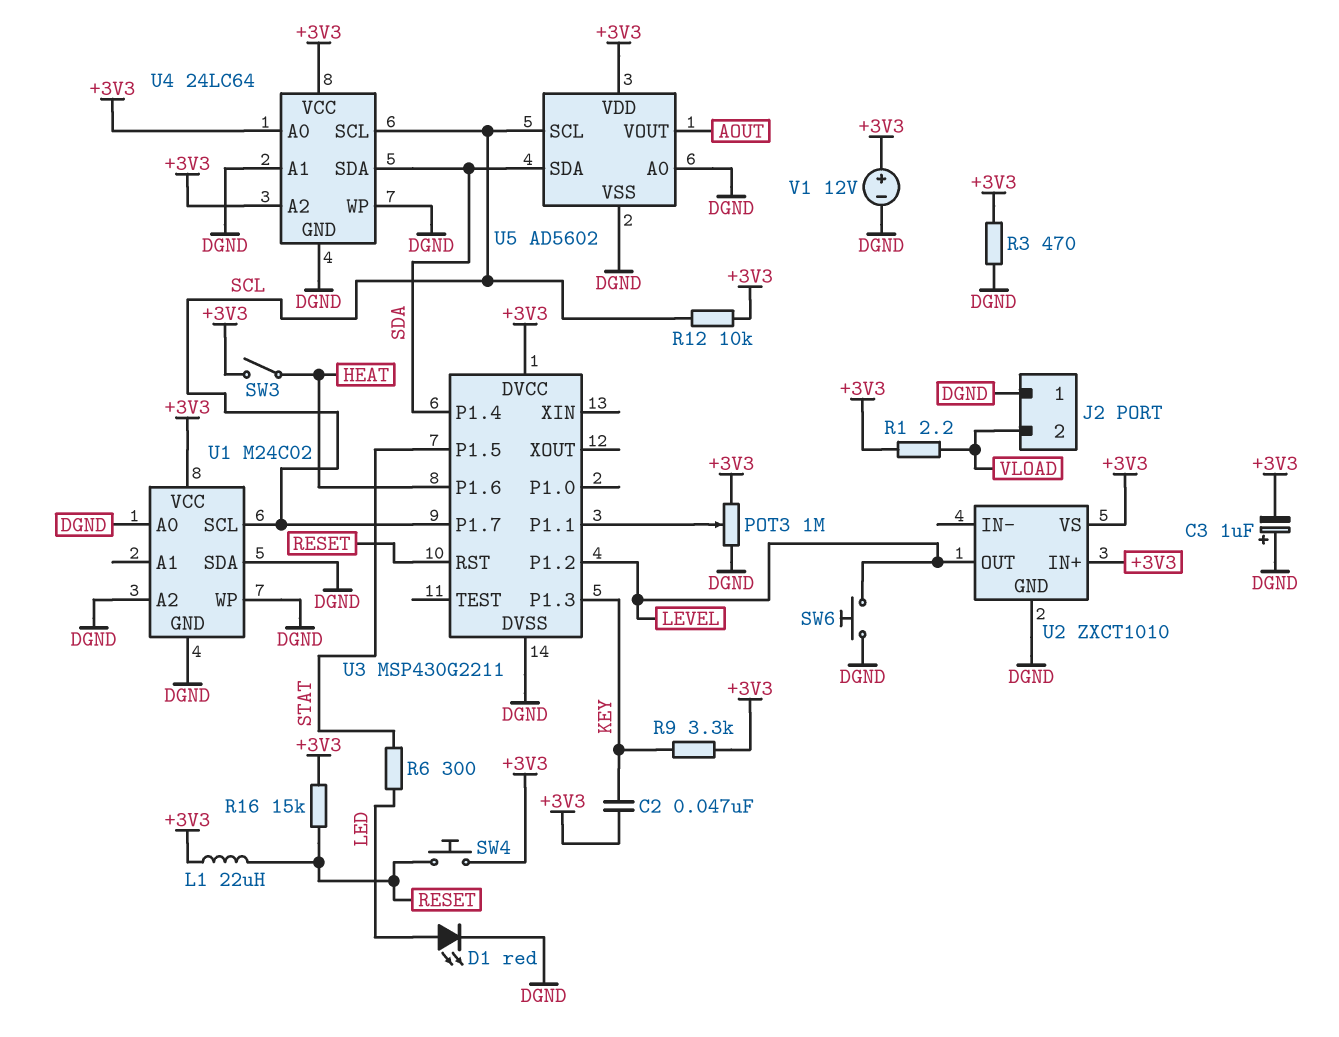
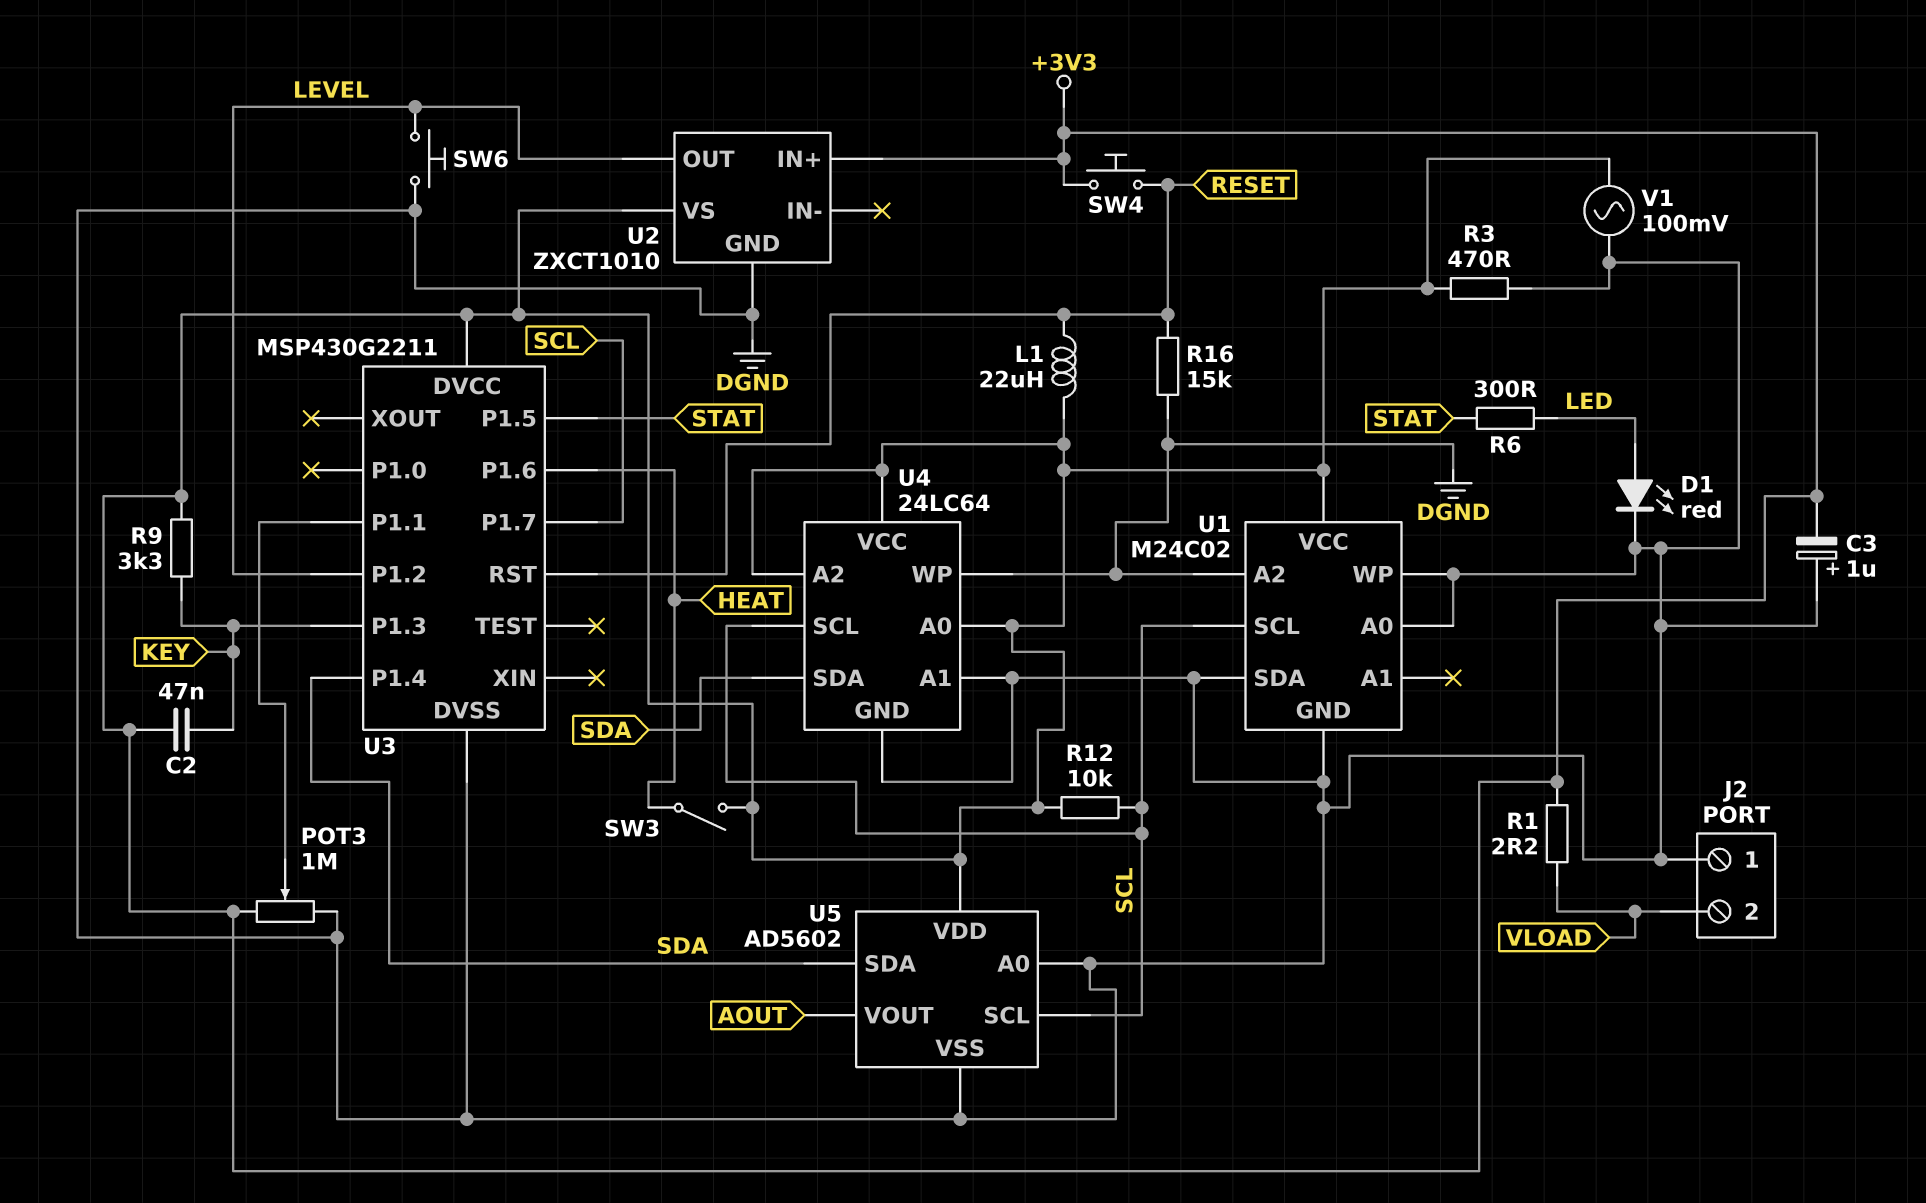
R16: 15k (+3V3, RESET) -> 15k (DGND, RESET)
V1: 12V (plus +3V3, minus DGND) -> AC 100mV (+3V3, DGND)

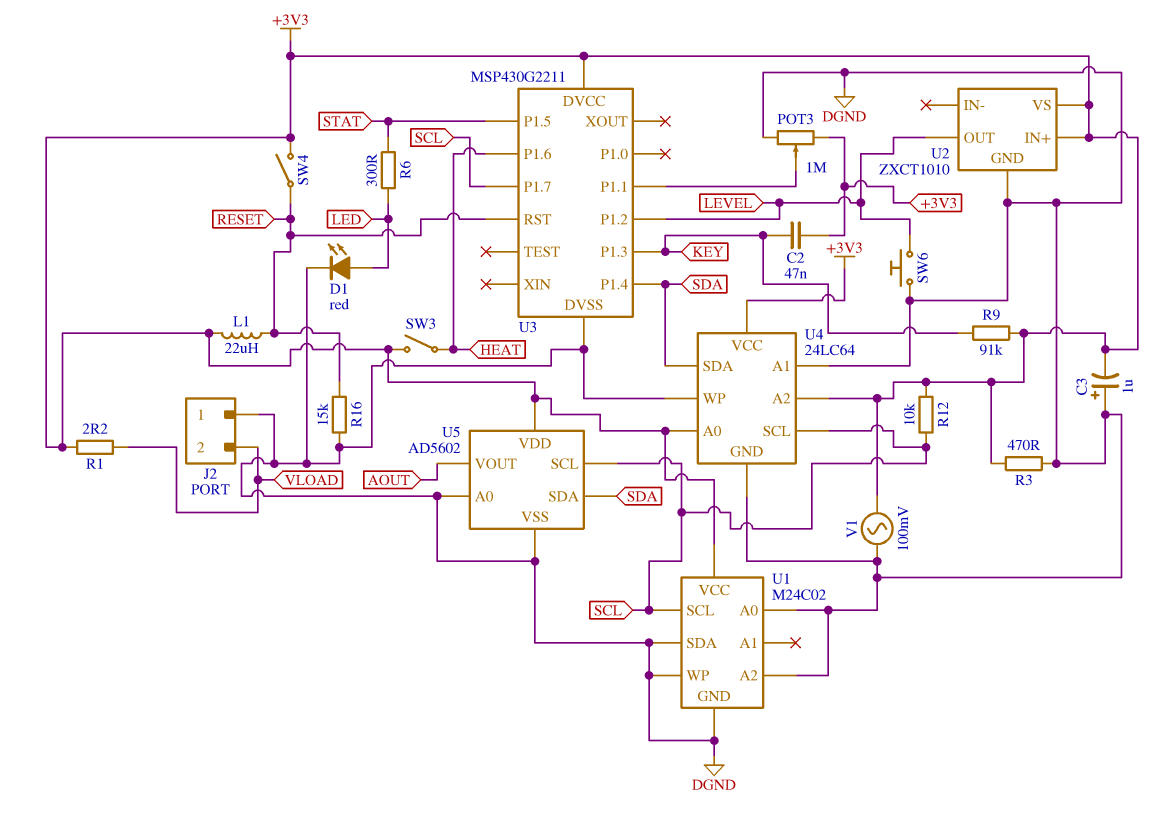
R9: 3.3k (+3V3, KEY) -> 91k (+3V3, KEY)
SW4: button (+3V3, RESET) -> switch (+3V3, RESET)

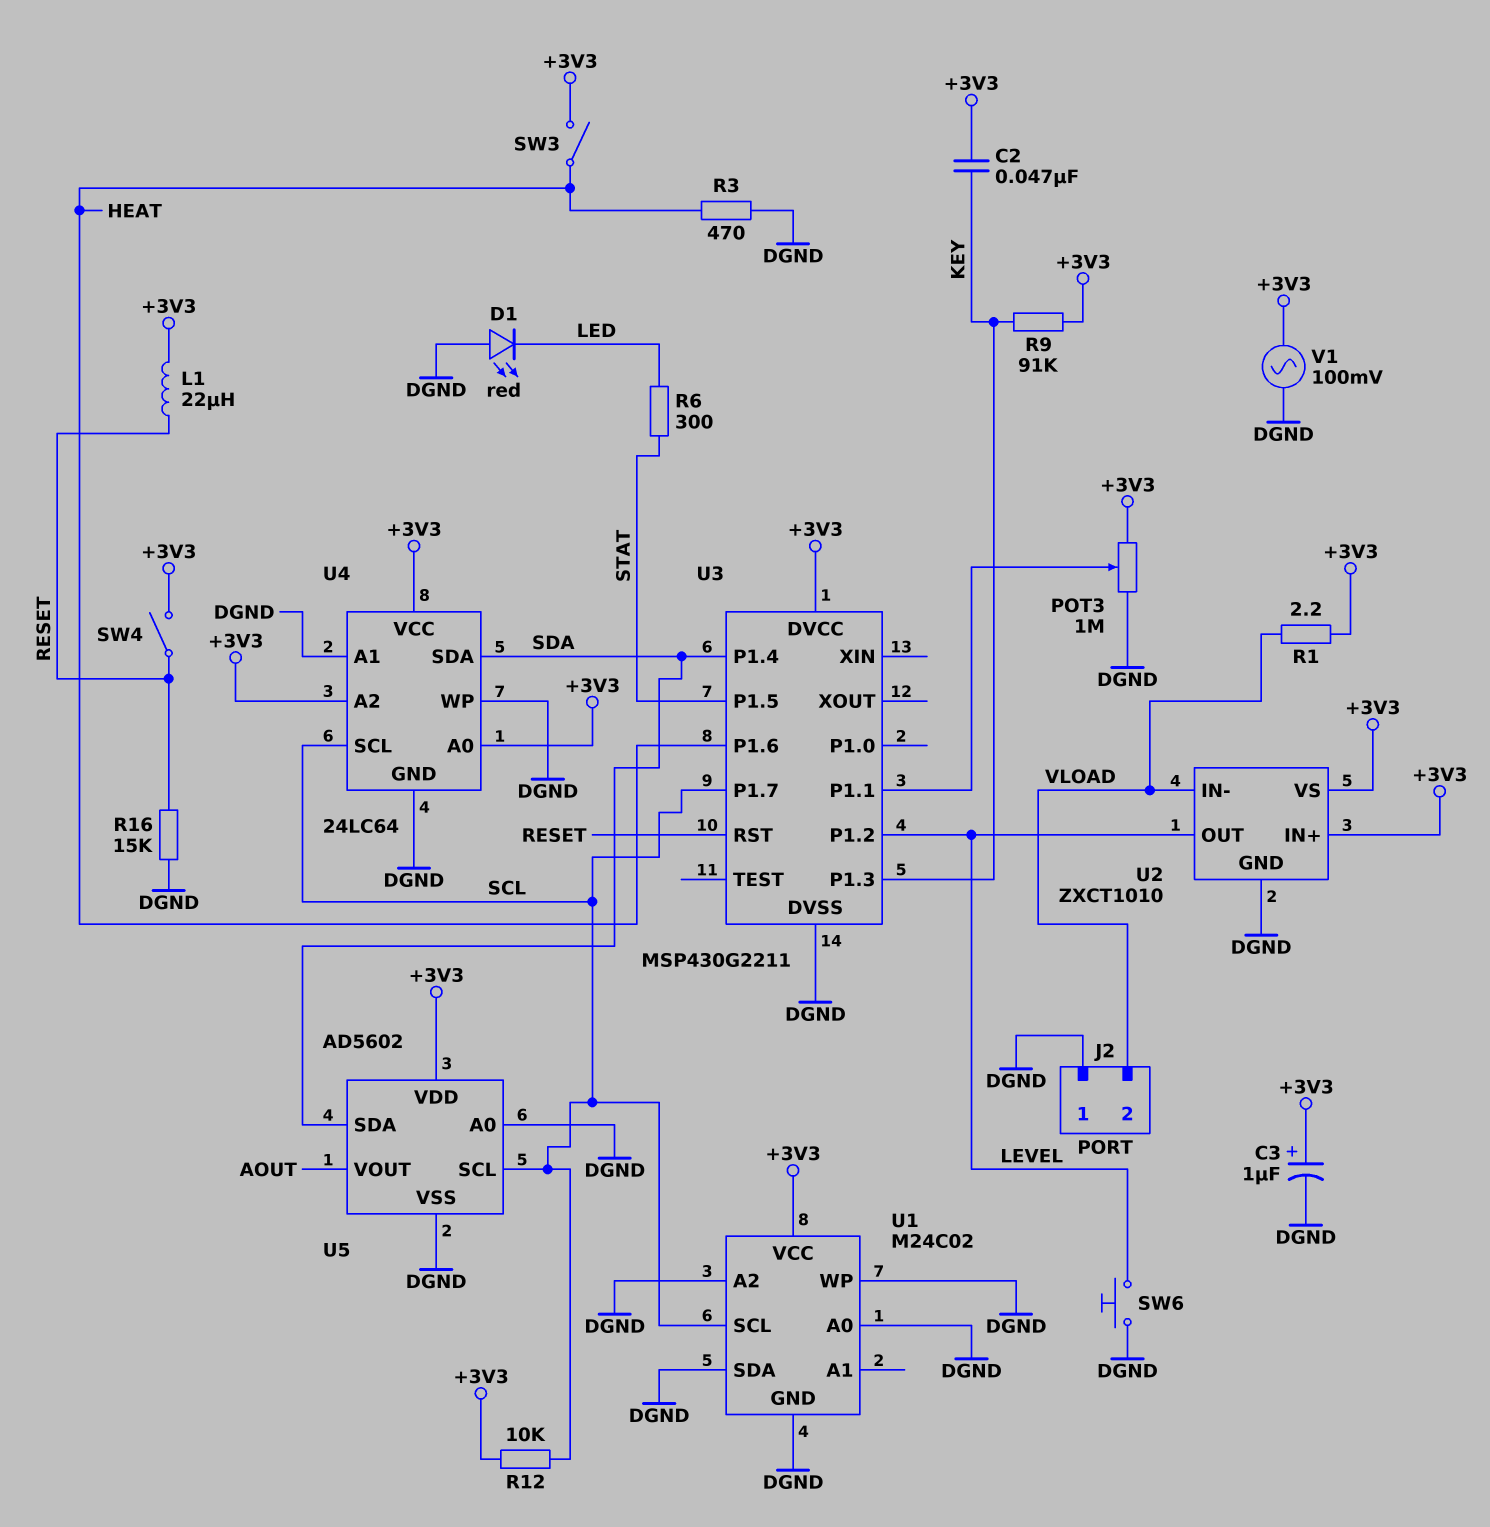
C3: 1uF (plus DGND, minus +3V3) -> 1uF (plus +3V3, minus DGND)
D1: LED red (A LED, K DGND) -> LED red (A DGND, K LED)
R3: 470 (+3V3, DGND) -> 470 (DGND, HEAT)
U2 pin IN-: none -> VLOAD

